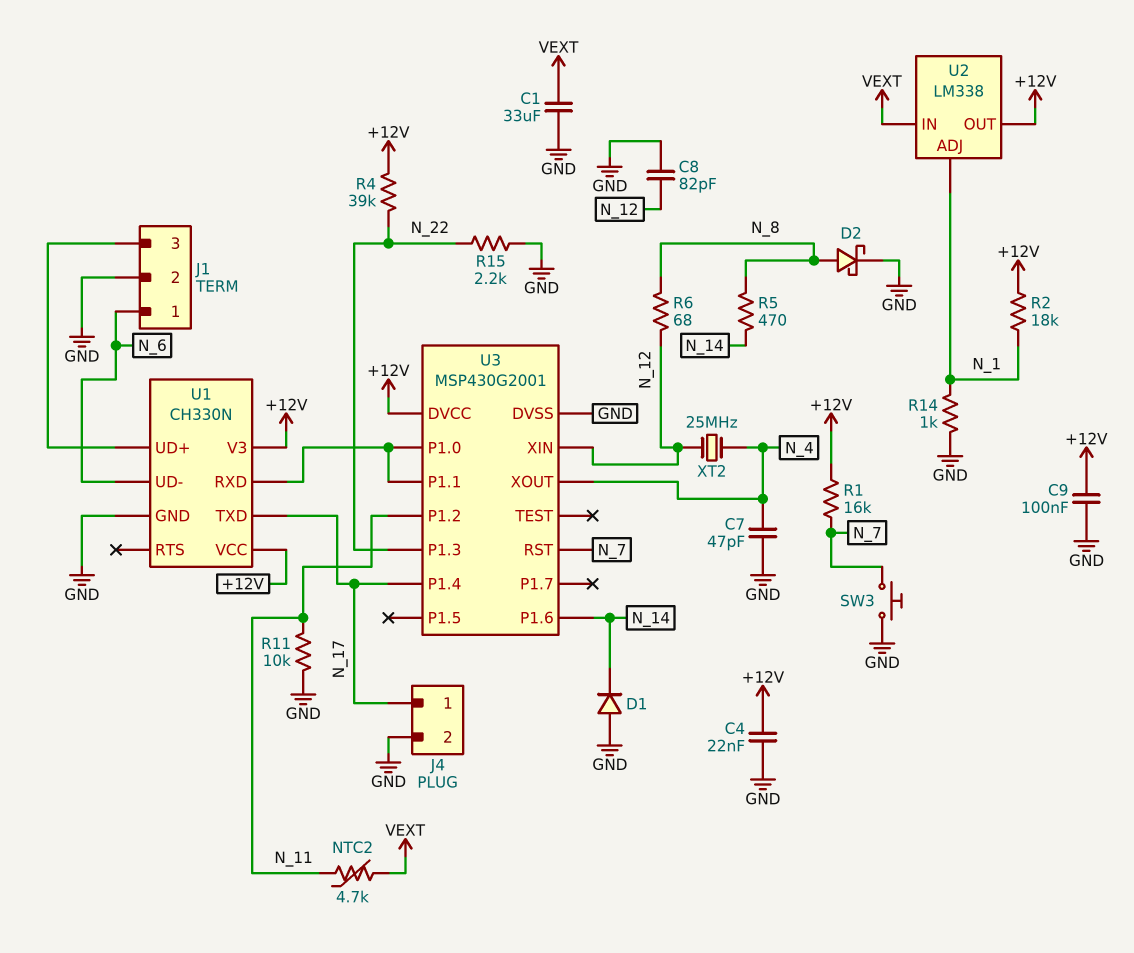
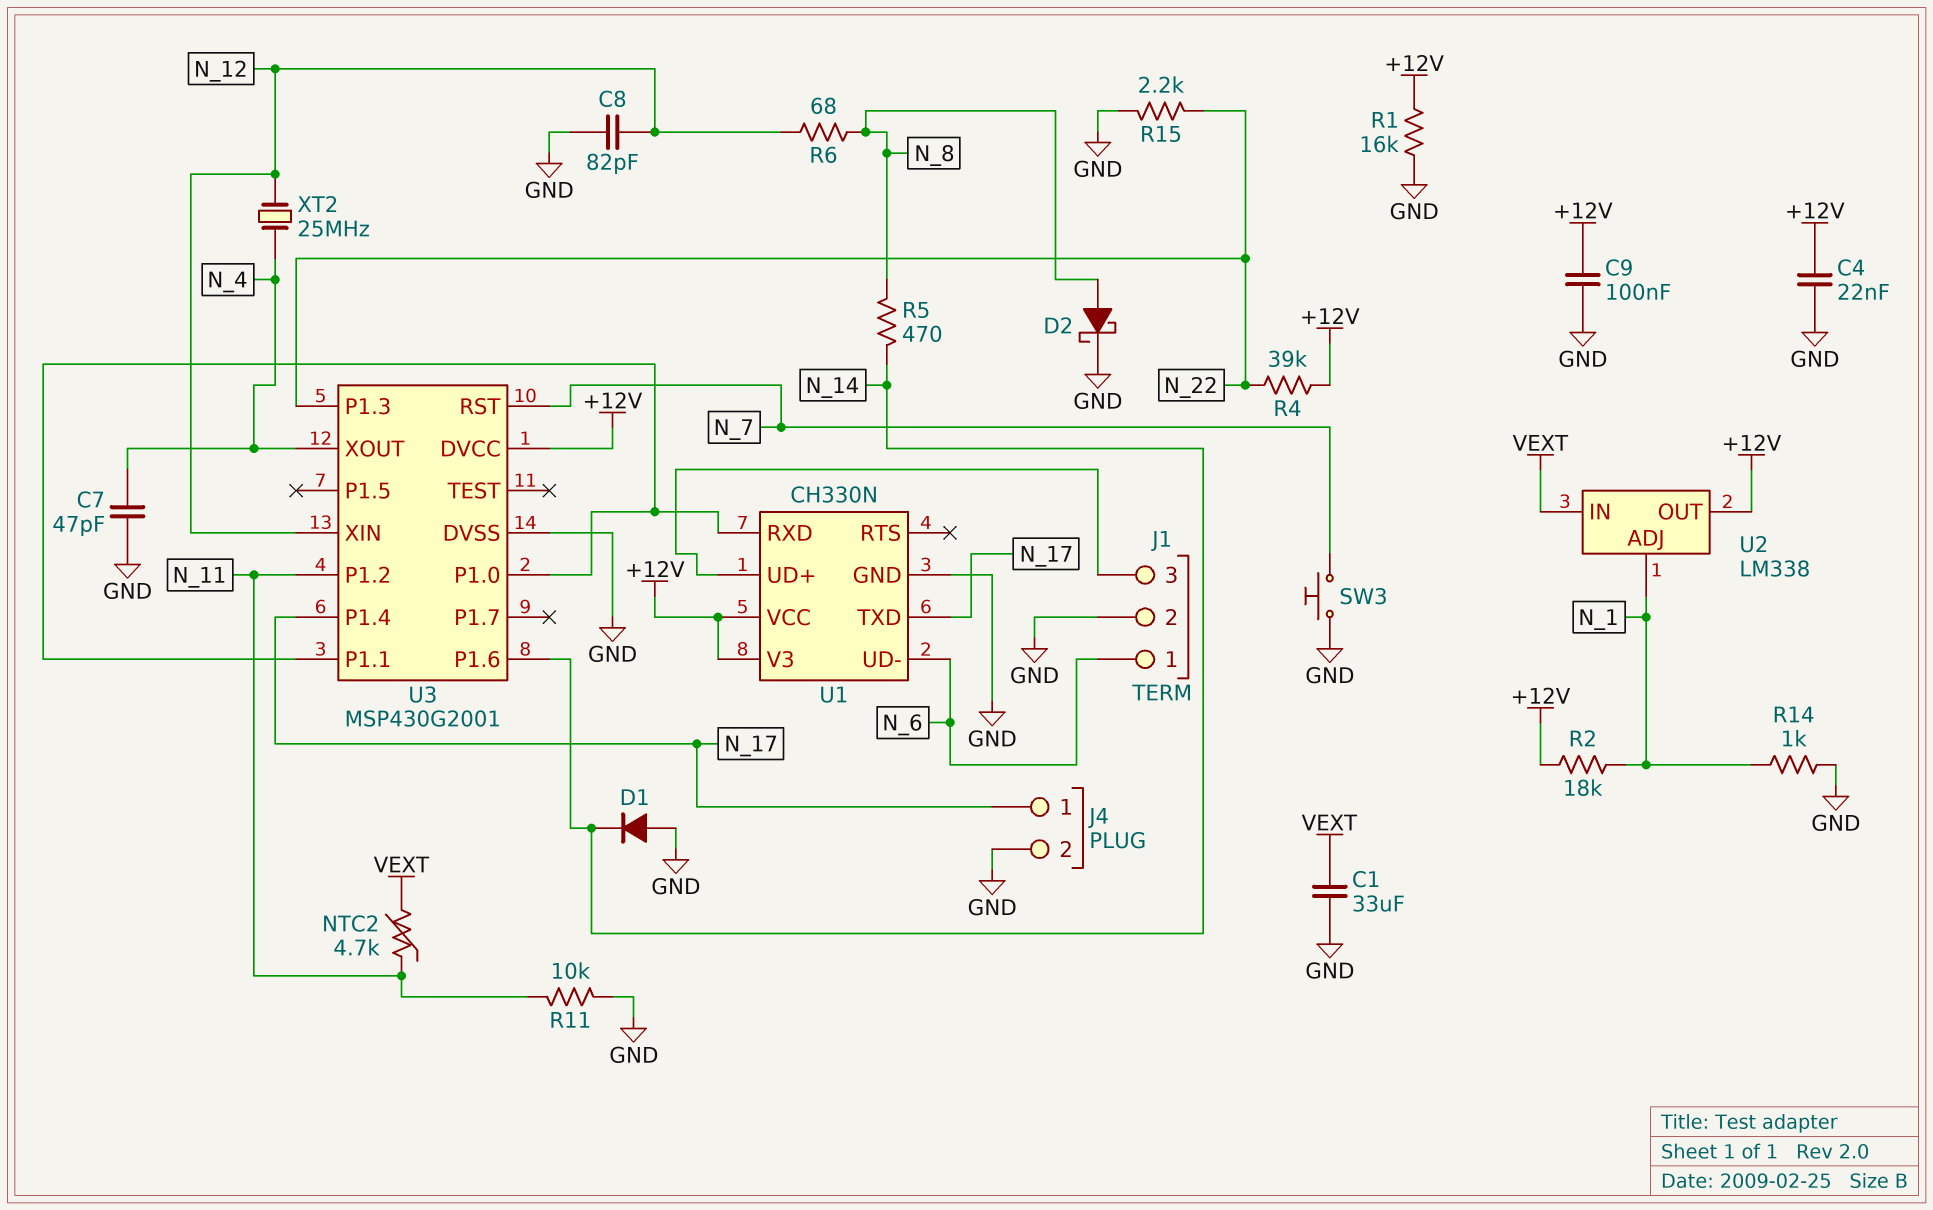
R1: 16k (+12V, N_7) -> 16k (+12V, GND)

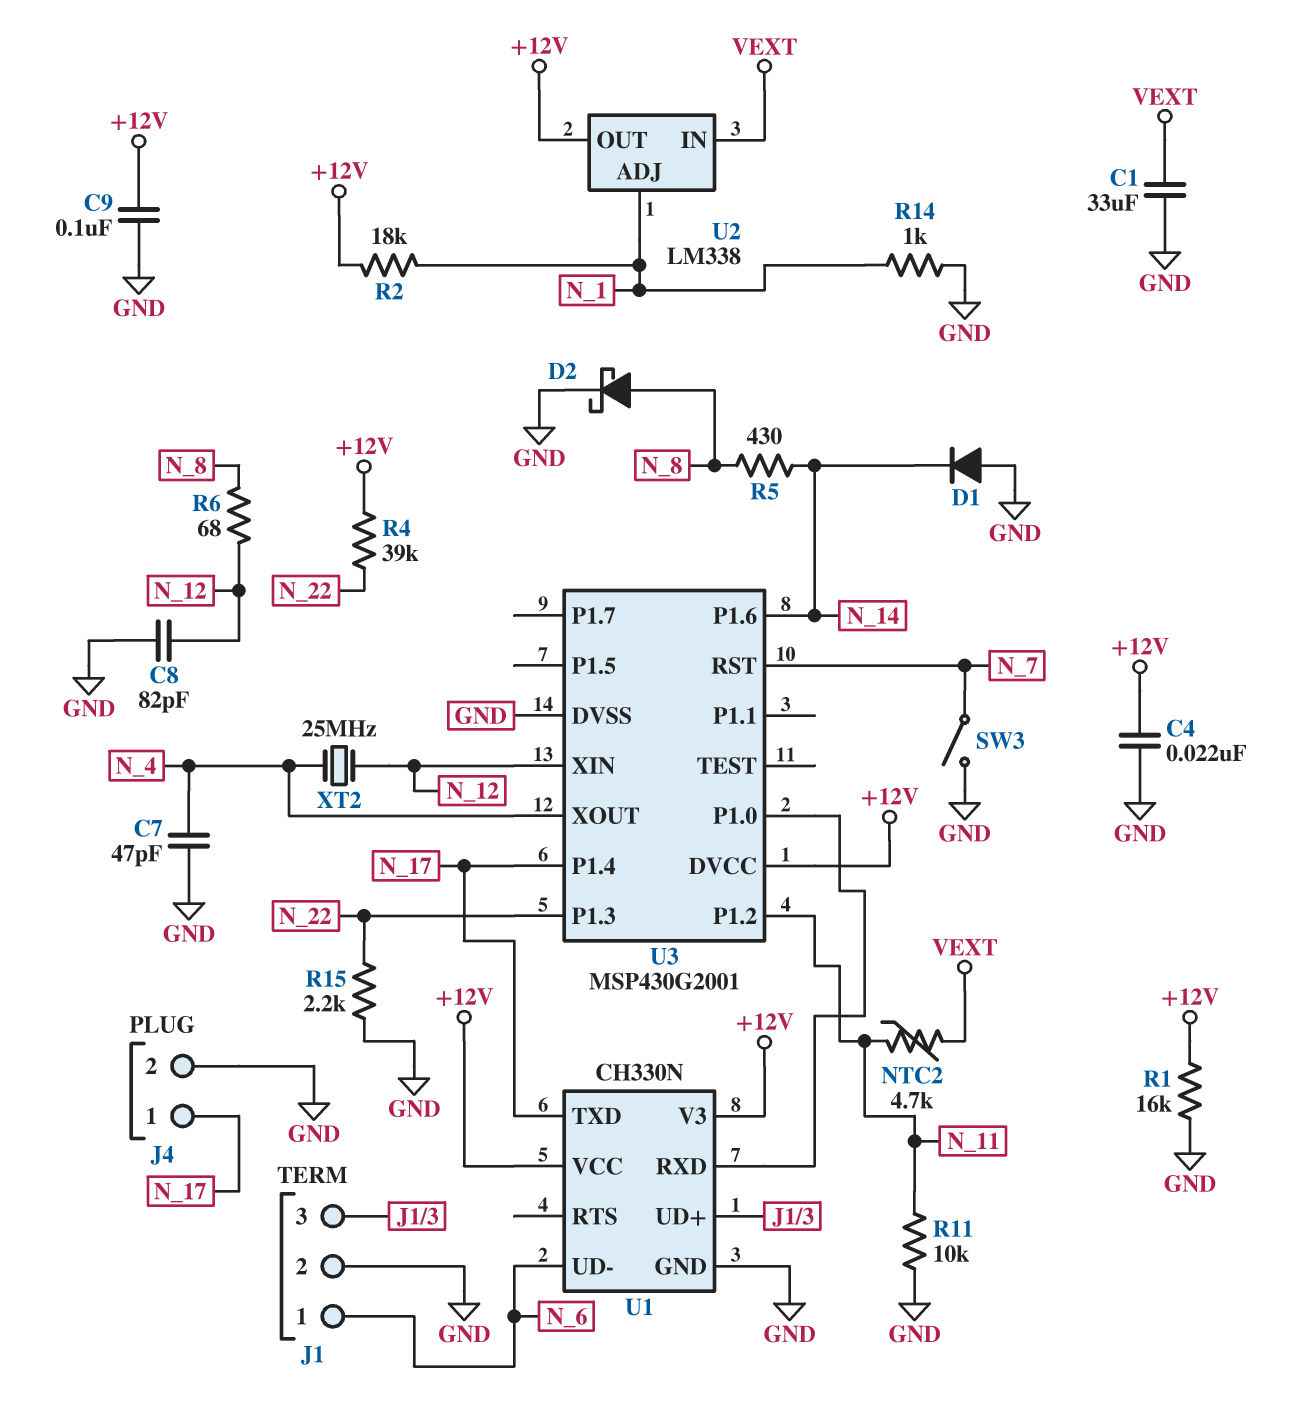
R5: 470 (N_8, N_14) -> 430 (N_8, N_14)
SW3: button (GND, N_7) -> switch (GND, N_7)
U3 pin P1.1: U1/RXD -> none

